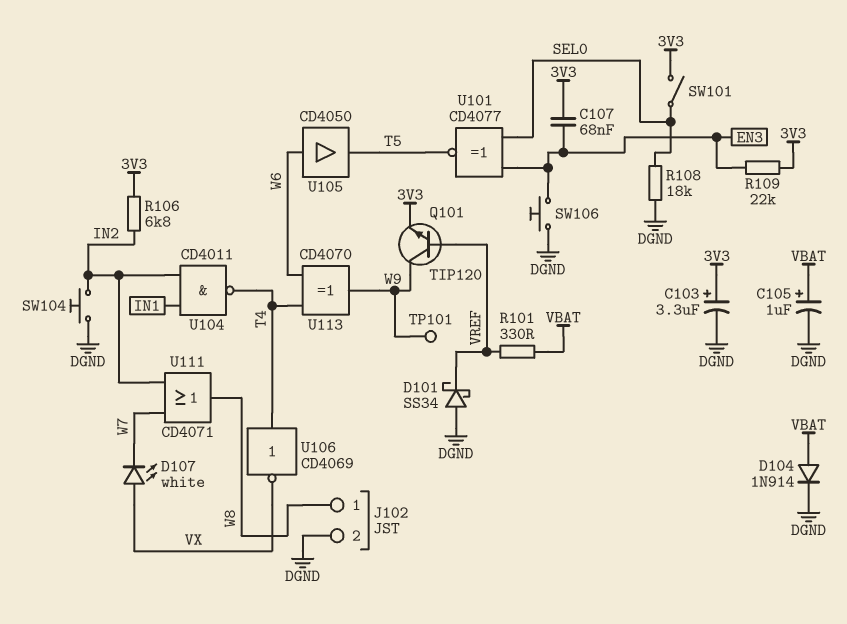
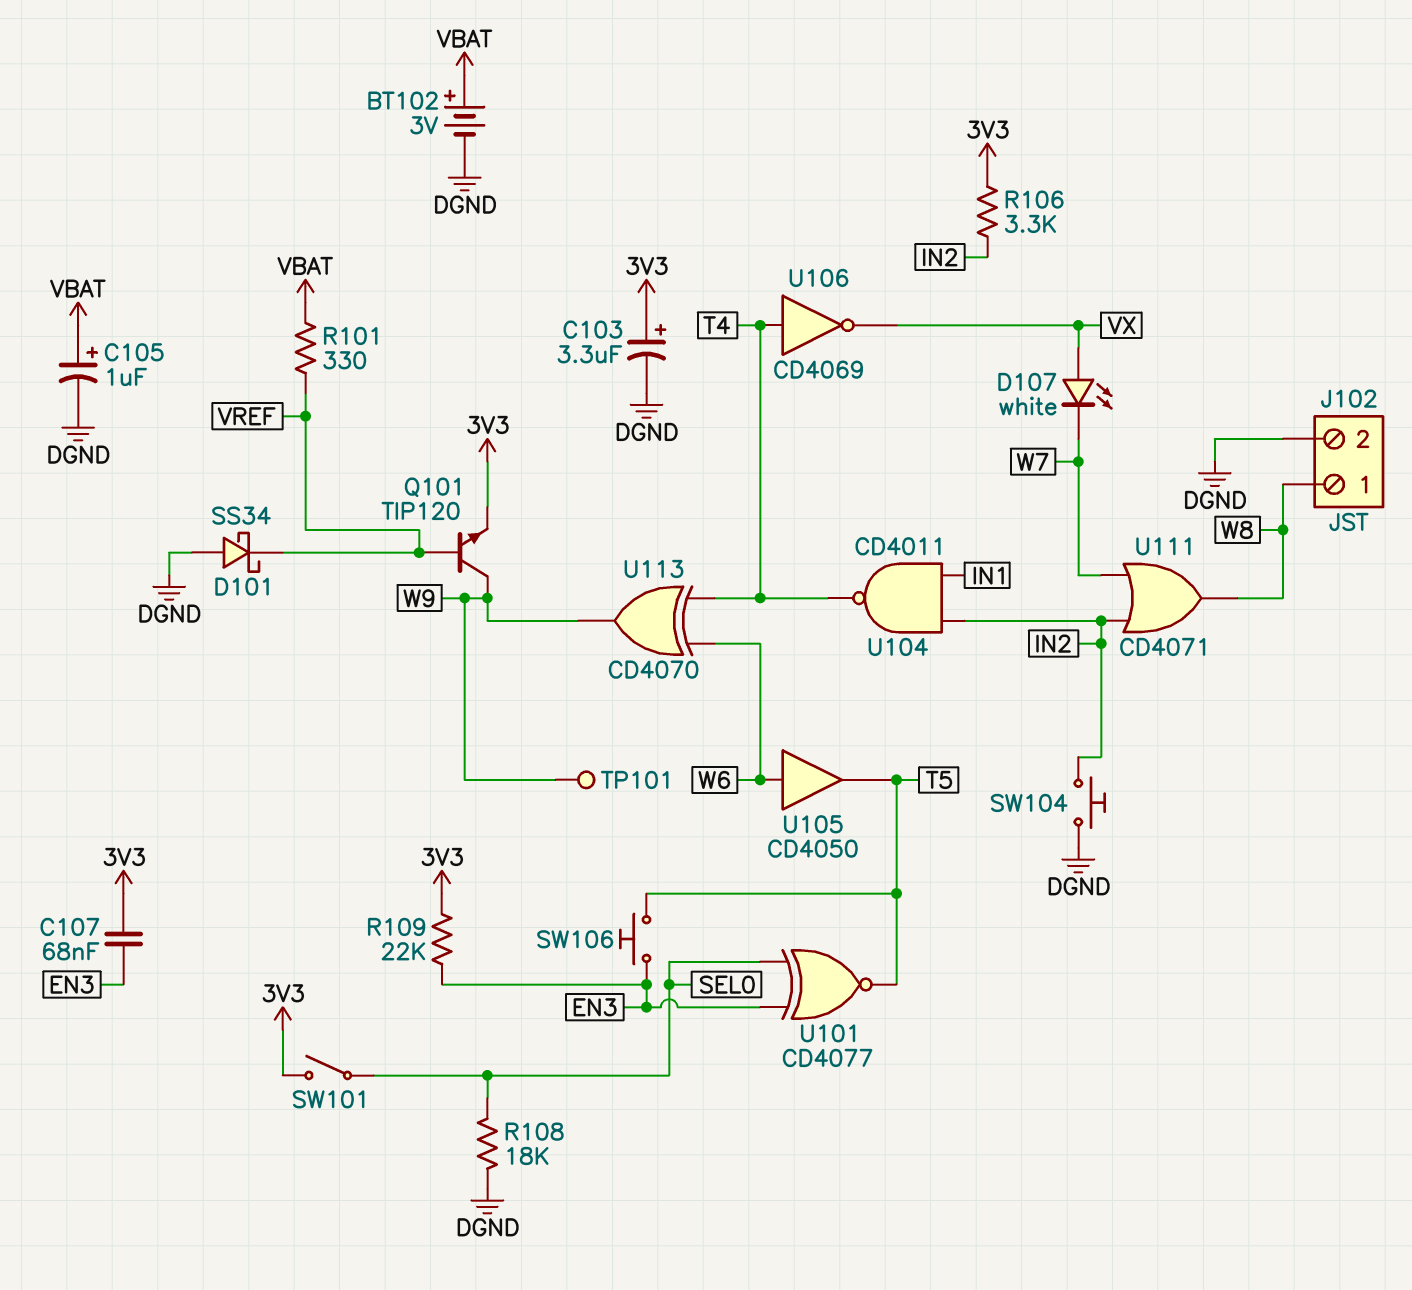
BT102: none -> 3V (plus VBAT, minus DGND)
D104: diode 1N914 (A VBAT, K DGND) -> none
R106: 6.8k (3V3, IN2) -> 3.3k (3V3, IN2)
SW106: button (DGND, EN3) -> button (EN3, T5)

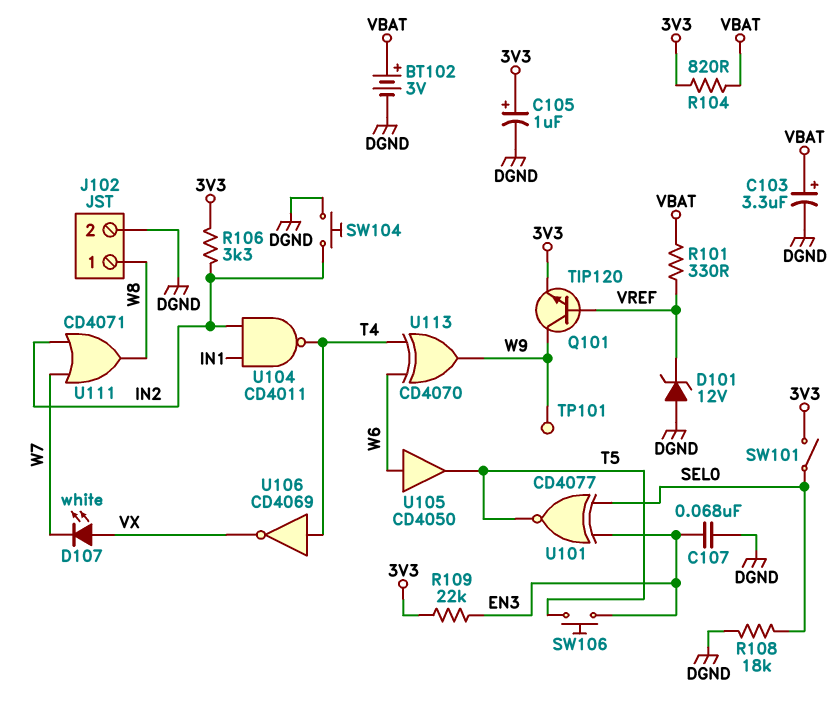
C103: 3.3uF (plus 3V3, minus DGND) -> 3.3uF (plus VBAT, minus DGND)
C105: 1uF (plus VBAT, minus DGND) -> 1uF (plus 3V3, minus DGND)
C107: 68nF (3V3, EN3) -> 68nF (DGND, EN3)
D101: schottky SS34 (A DGND, K VREF) -> zener 12V (A DGND, K VREF)
R104: none -> 820 (3V3, VBAT)

